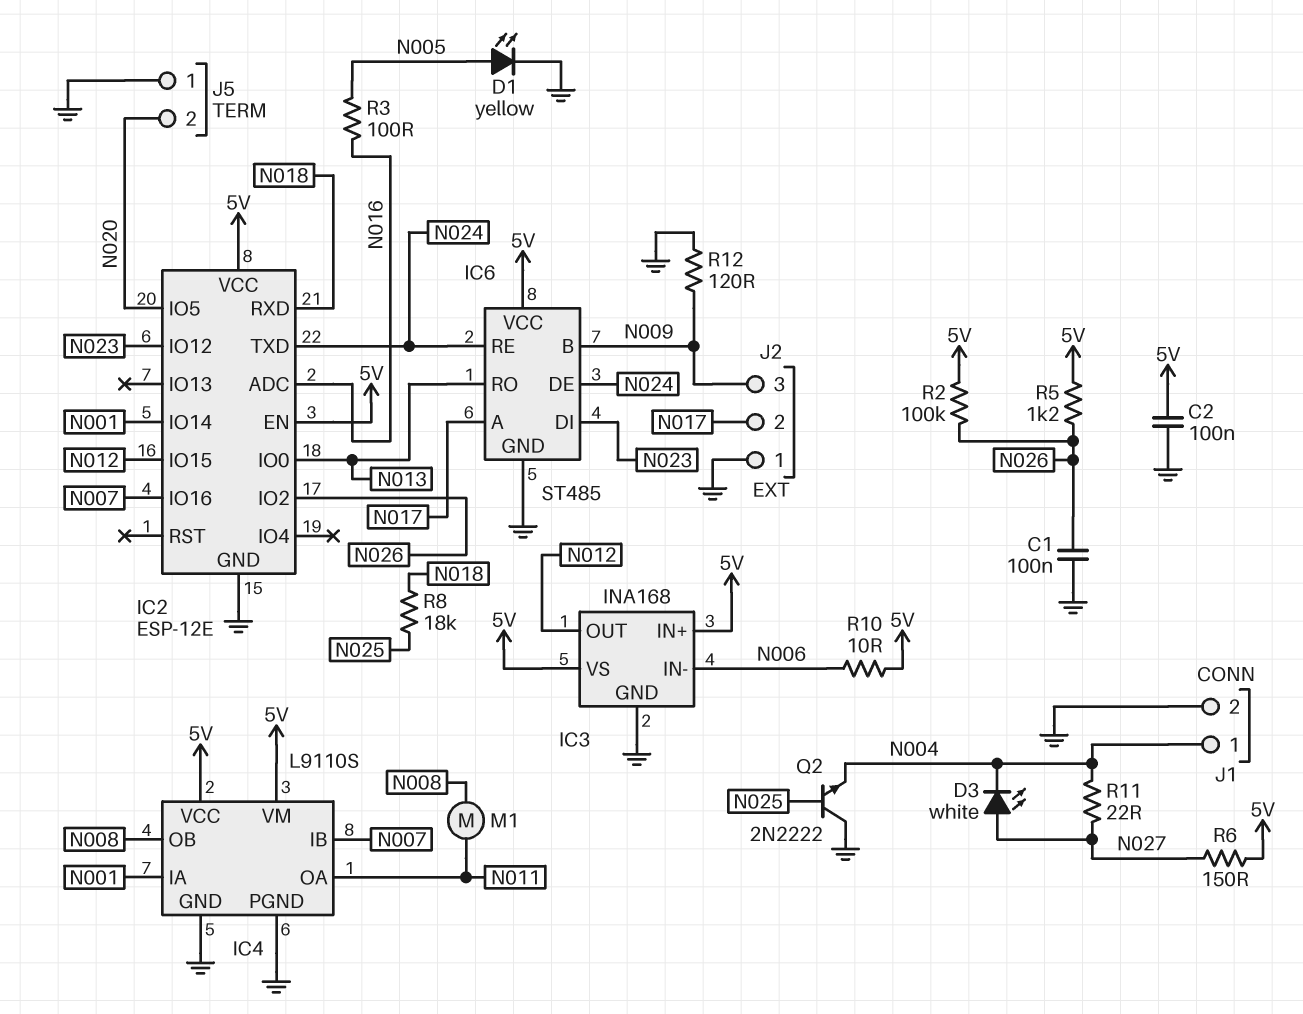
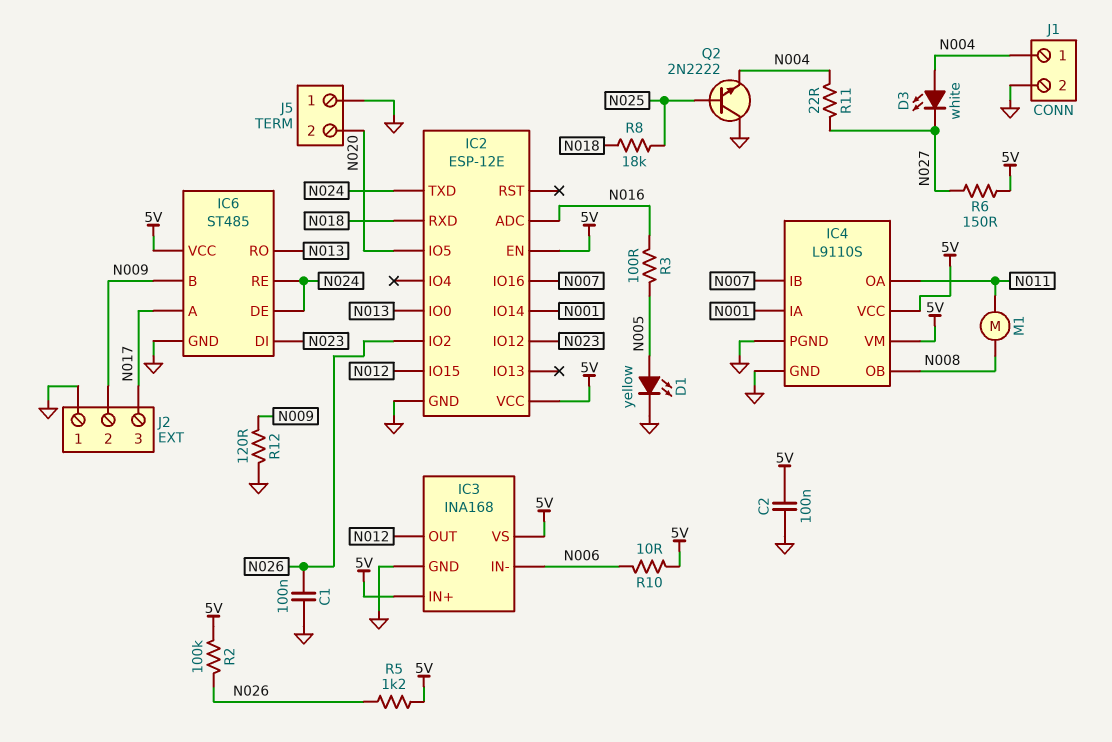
D3: LED white (A N027, K N004) -> LED white (A N004, K N027)
J2 pin 2: N017 -> N009
J2 pin 3: N009 -> N017

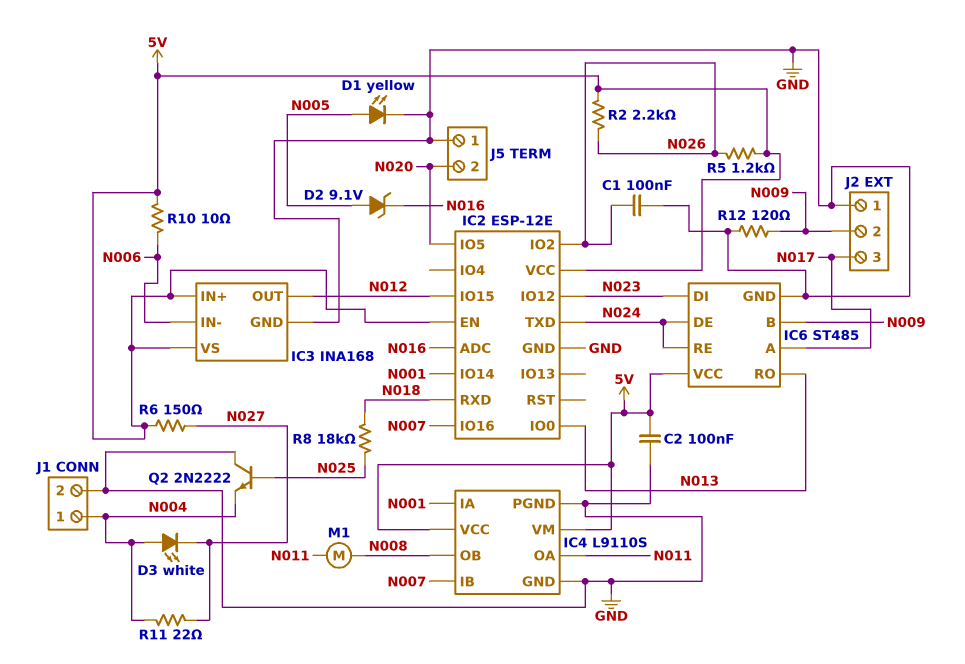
D2: none -> zener 9.1V (A N005, K N016)
R2: 100k (5V, N026) -> 2.2k (5V, N026)
R3: 100 (N005, N016) -> none

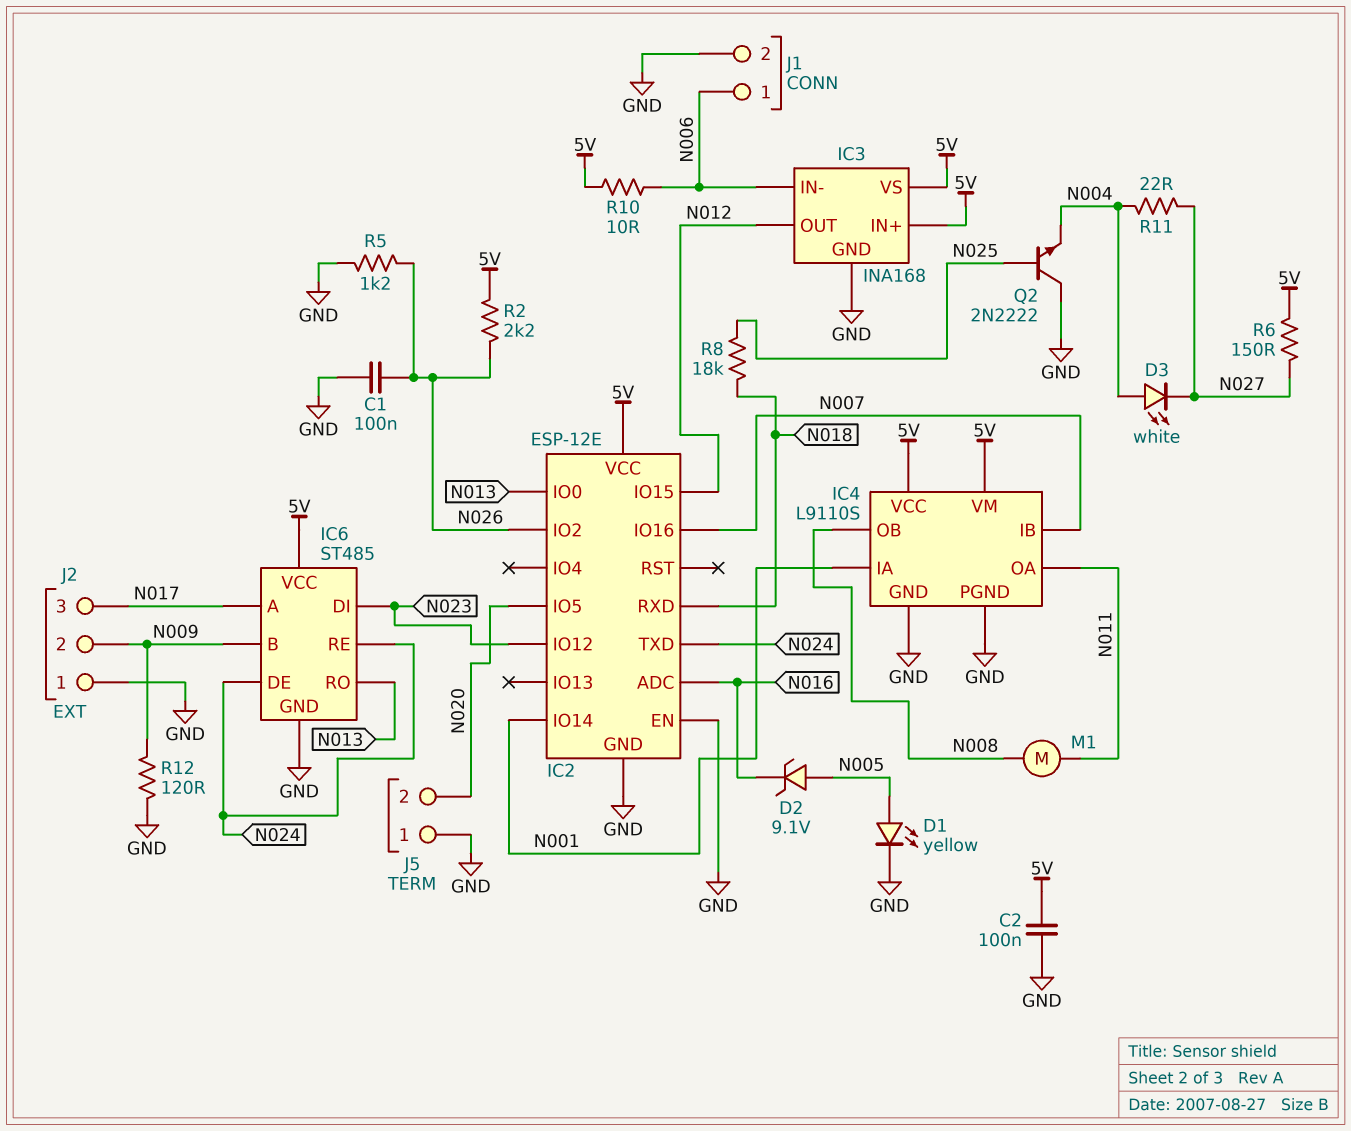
IC2 pin EN: 5V -> GND
J1 pin 1: N004 -> N006
R5: 1.2k (5V, N026) -> 1.2k (GND, N026)

